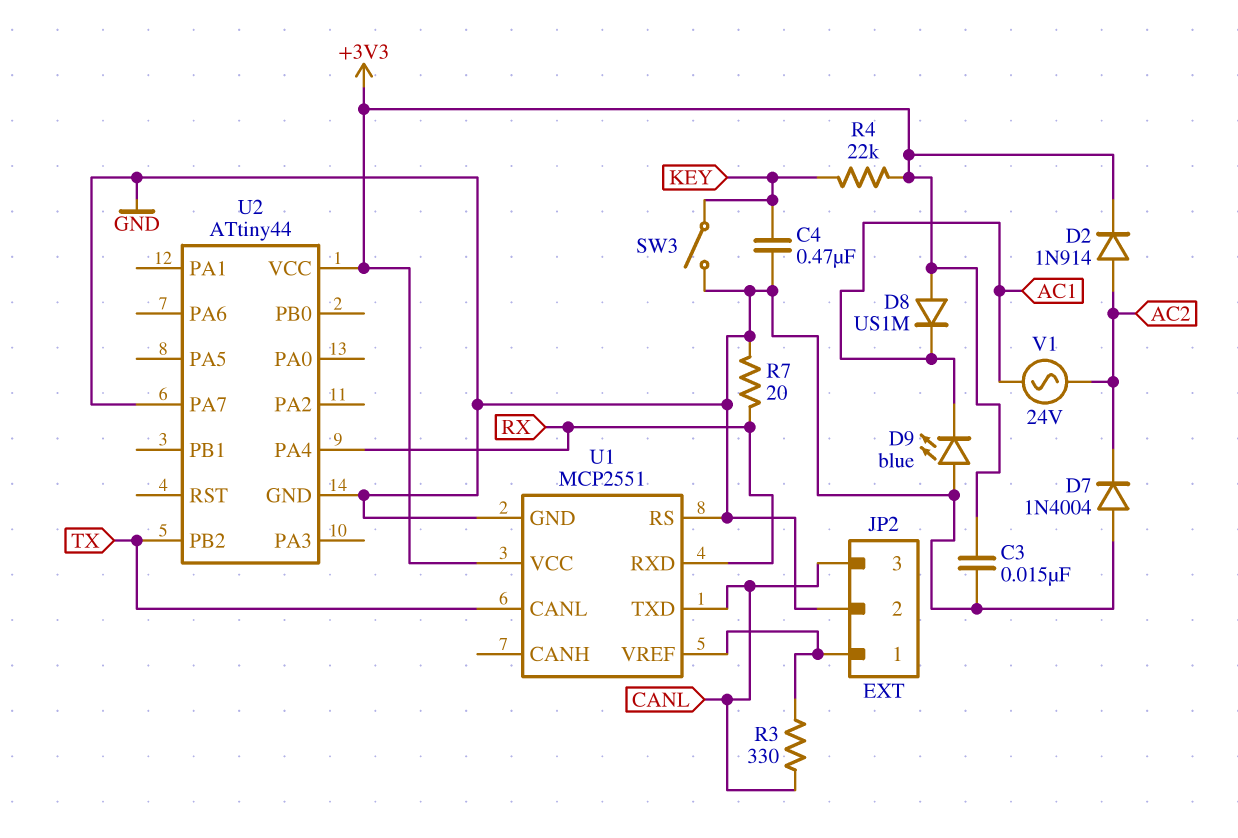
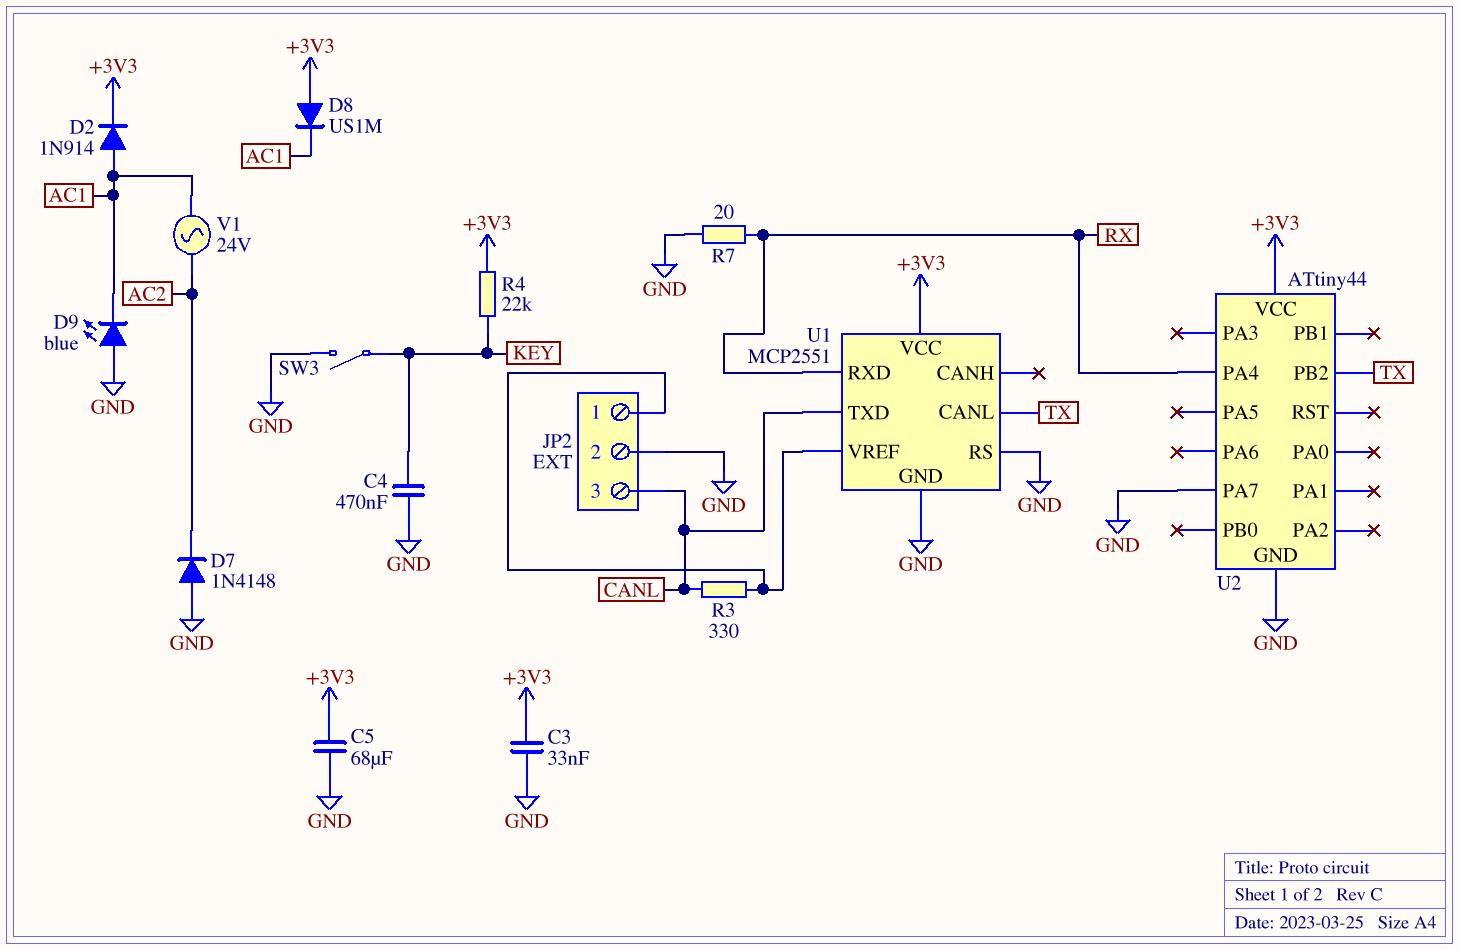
C3: 15nF (+3V3, GND) -> 33nF (+3V3, GND)
C5: none -> 68uF (+3V3, GND)
D2: diode 1N914 (A AC2, K +3V3) -> diode 1N914 (A AC1, K +3V3)
D7: diode 1N4004 (A GND, K AC2) -> diode 1N4148 (A GND, K AC2)

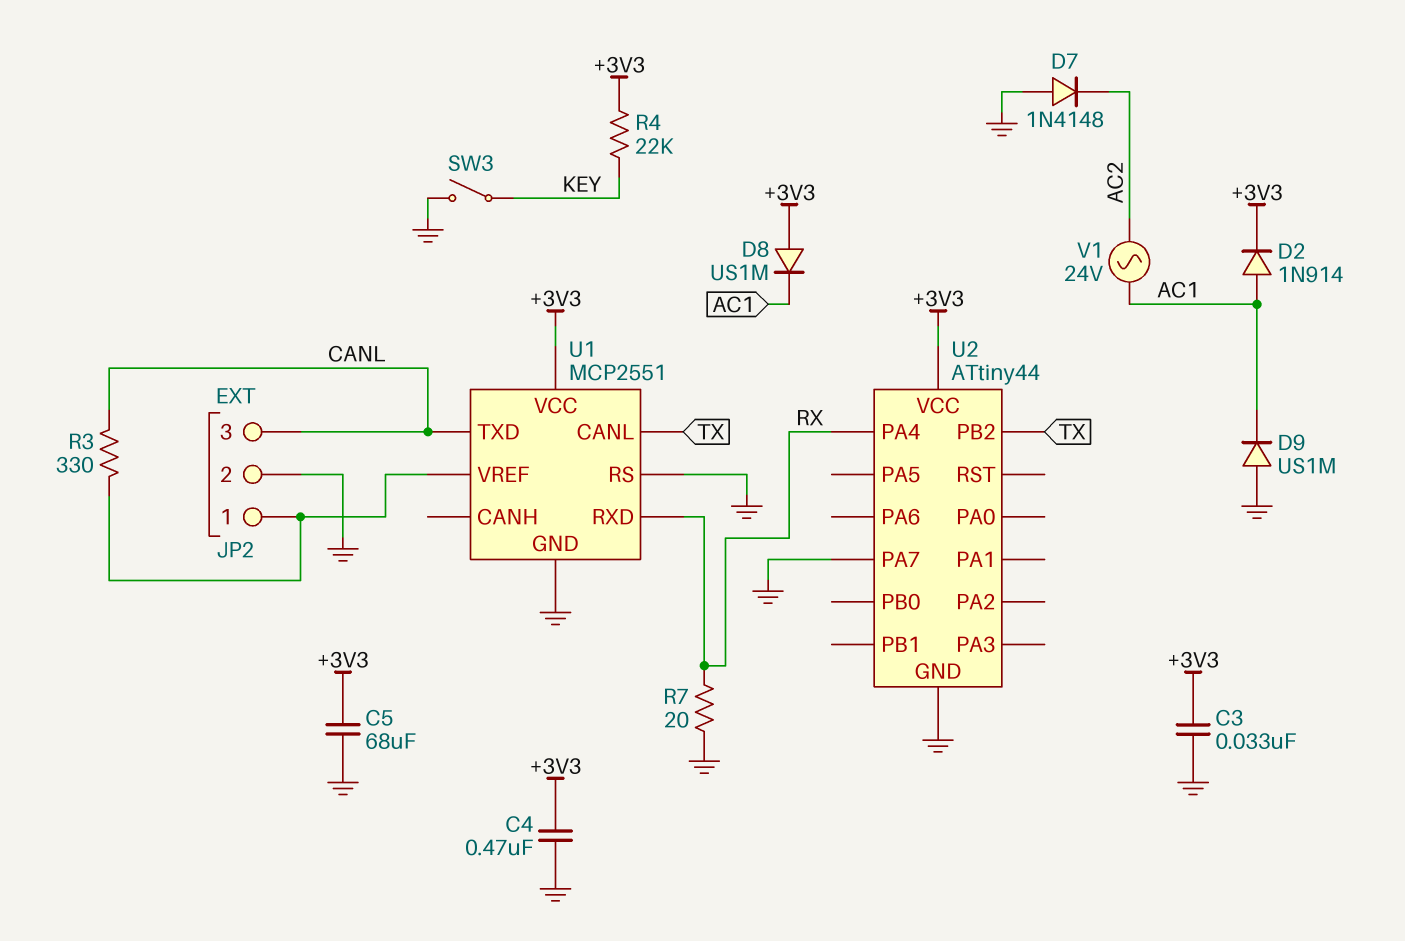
C4: 470nF (GND, KEY) -> 470nF (+3V3, GND)
D9: LED blue (A GND, K AC1) -> diode US1M (A GND, K AC1)

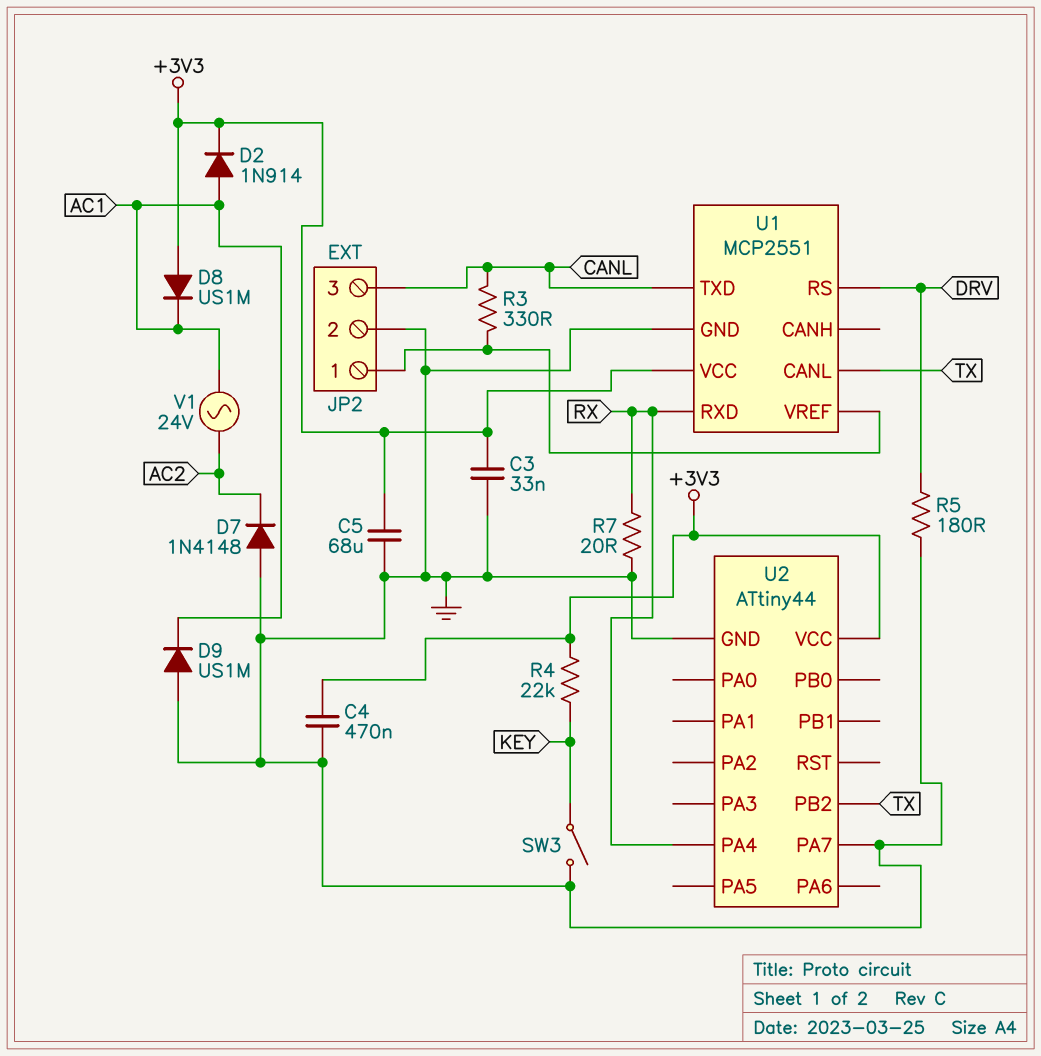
R5: none -> 180 (DRV, GND)
U1 pin RS: GND -> DRV

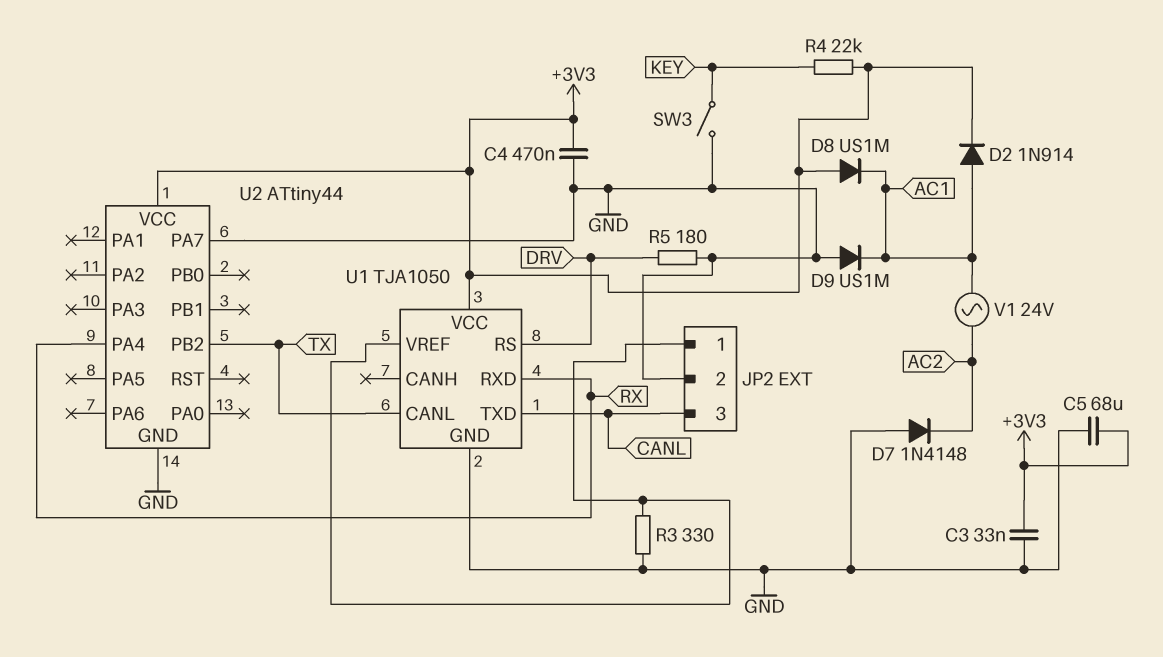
R3: 330 (CANL, JP2/1) -> 330 (GND, JP2/1)
R7: 20 (GND, RX) -> none
U1: MCP2551 -> TJA1050

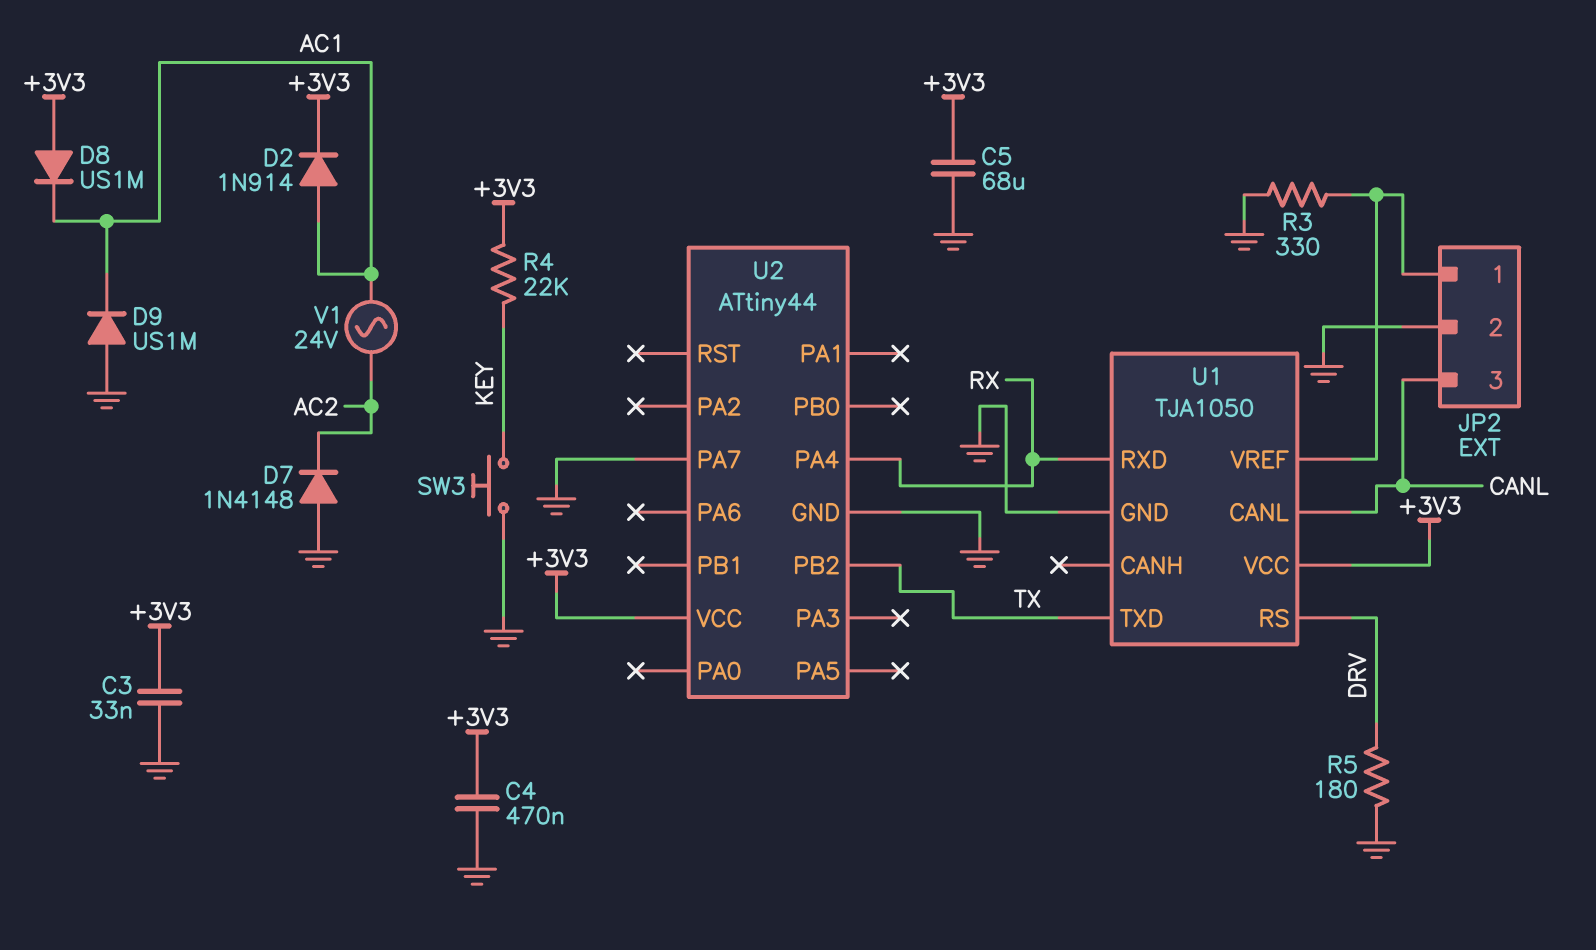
SW3: switch (GND, KEY) -> button (GND, KEY)
U1 pin CANL: TX -> CANL
U1 pin TXD: CANL -> TX

